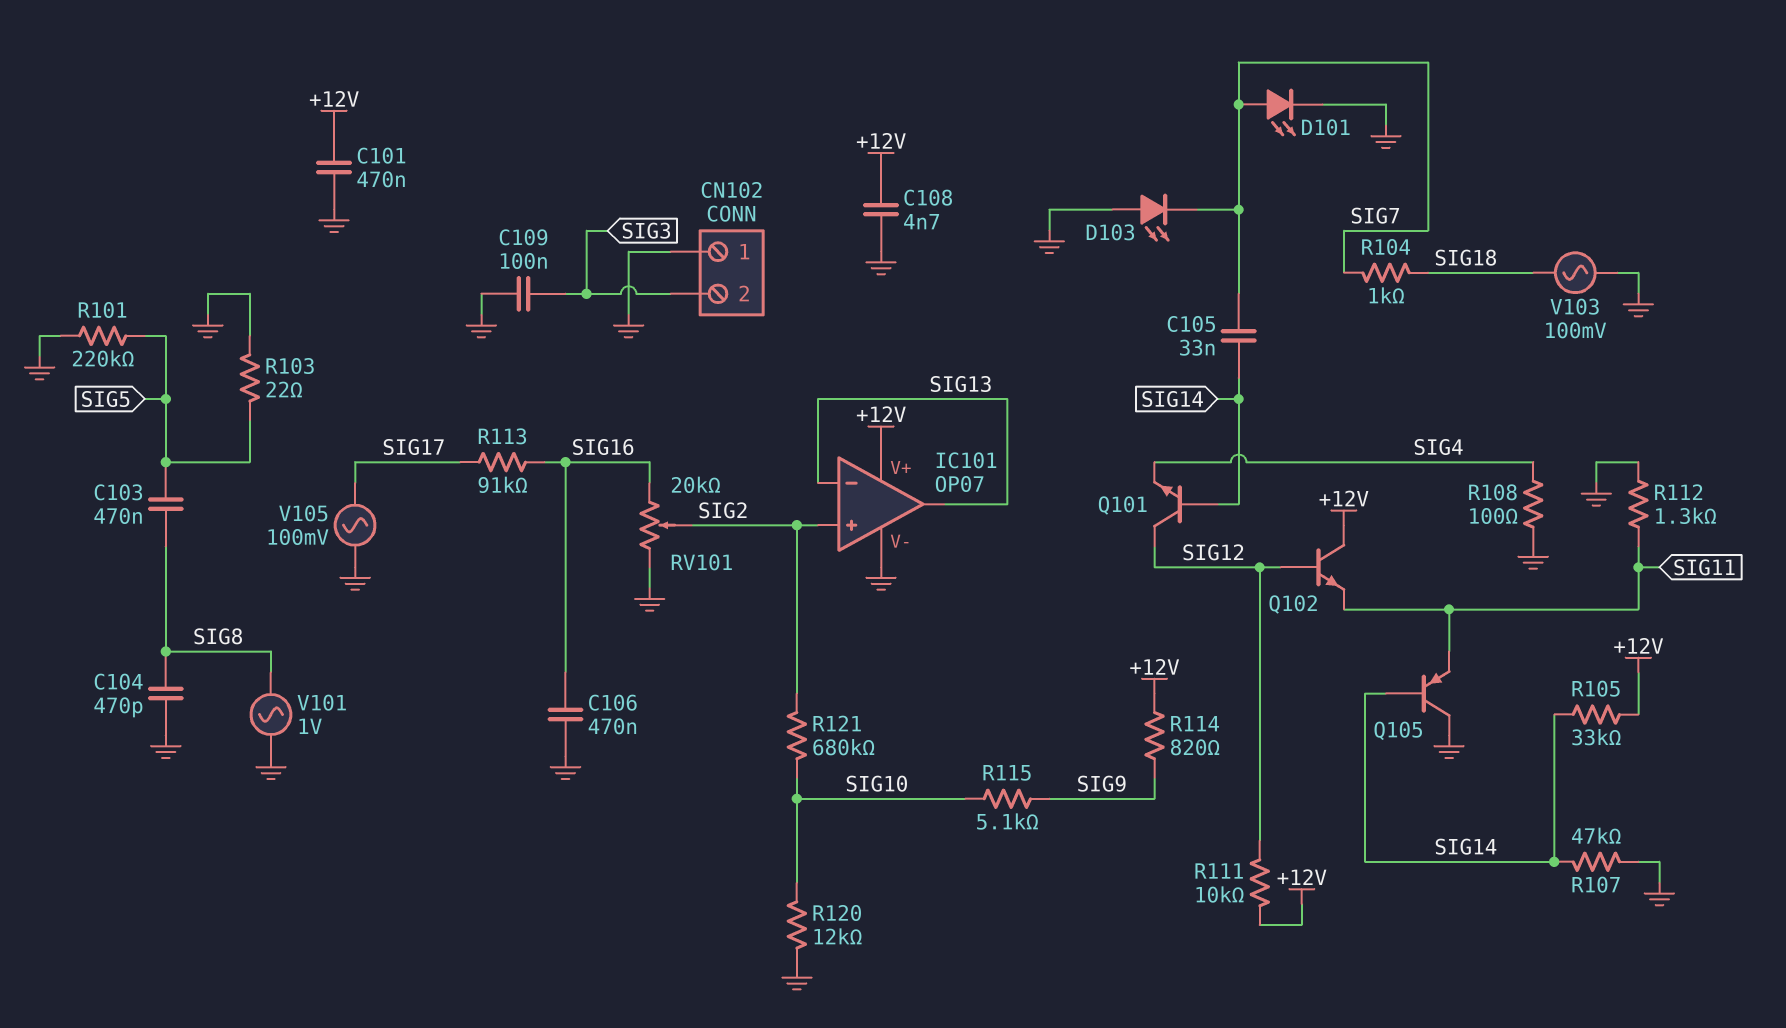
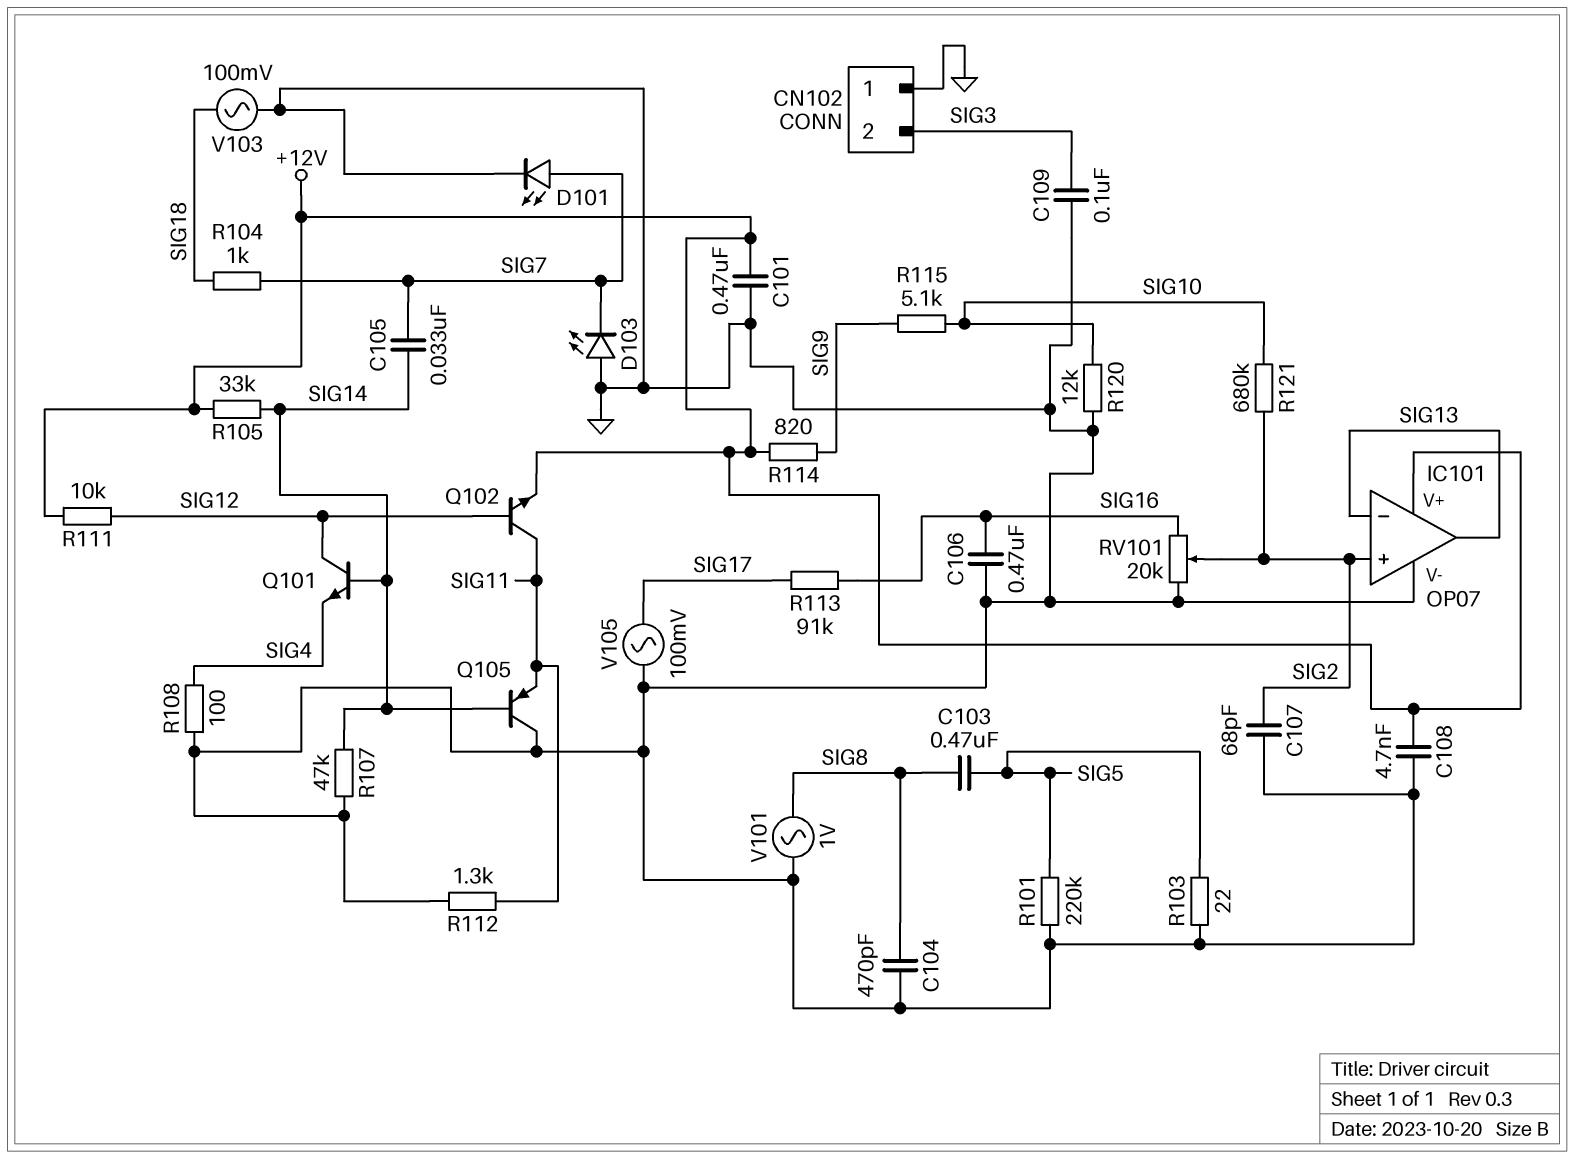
C107: none -> 68pF (GND, SIG2)
Q102: NPN (B SIG12, C +12V, E SIG11) -> NPN (B SIG12, C SIG11, E +12V)

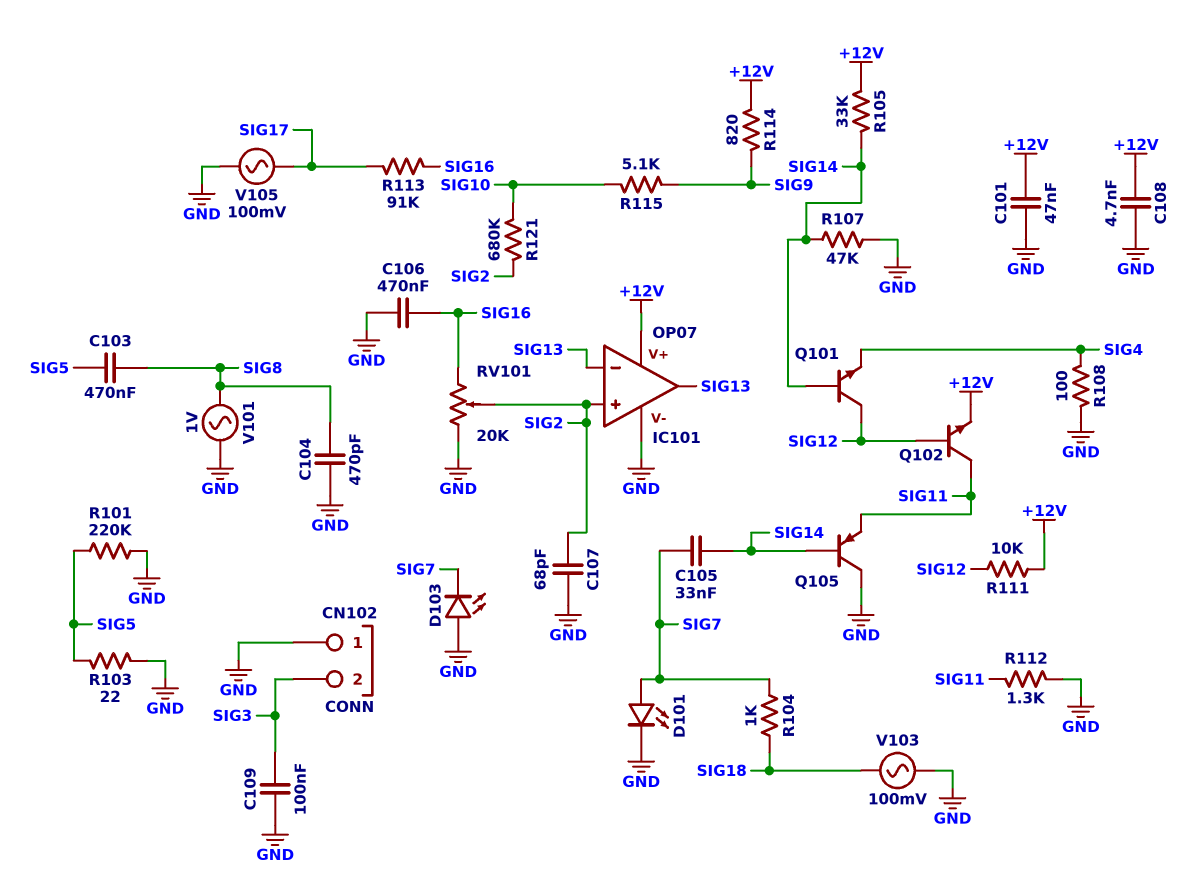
C101: 470nF (+12V, GND) -> 47nF (+12V, GND)
R120: 12k (GND, SIG10) -> none

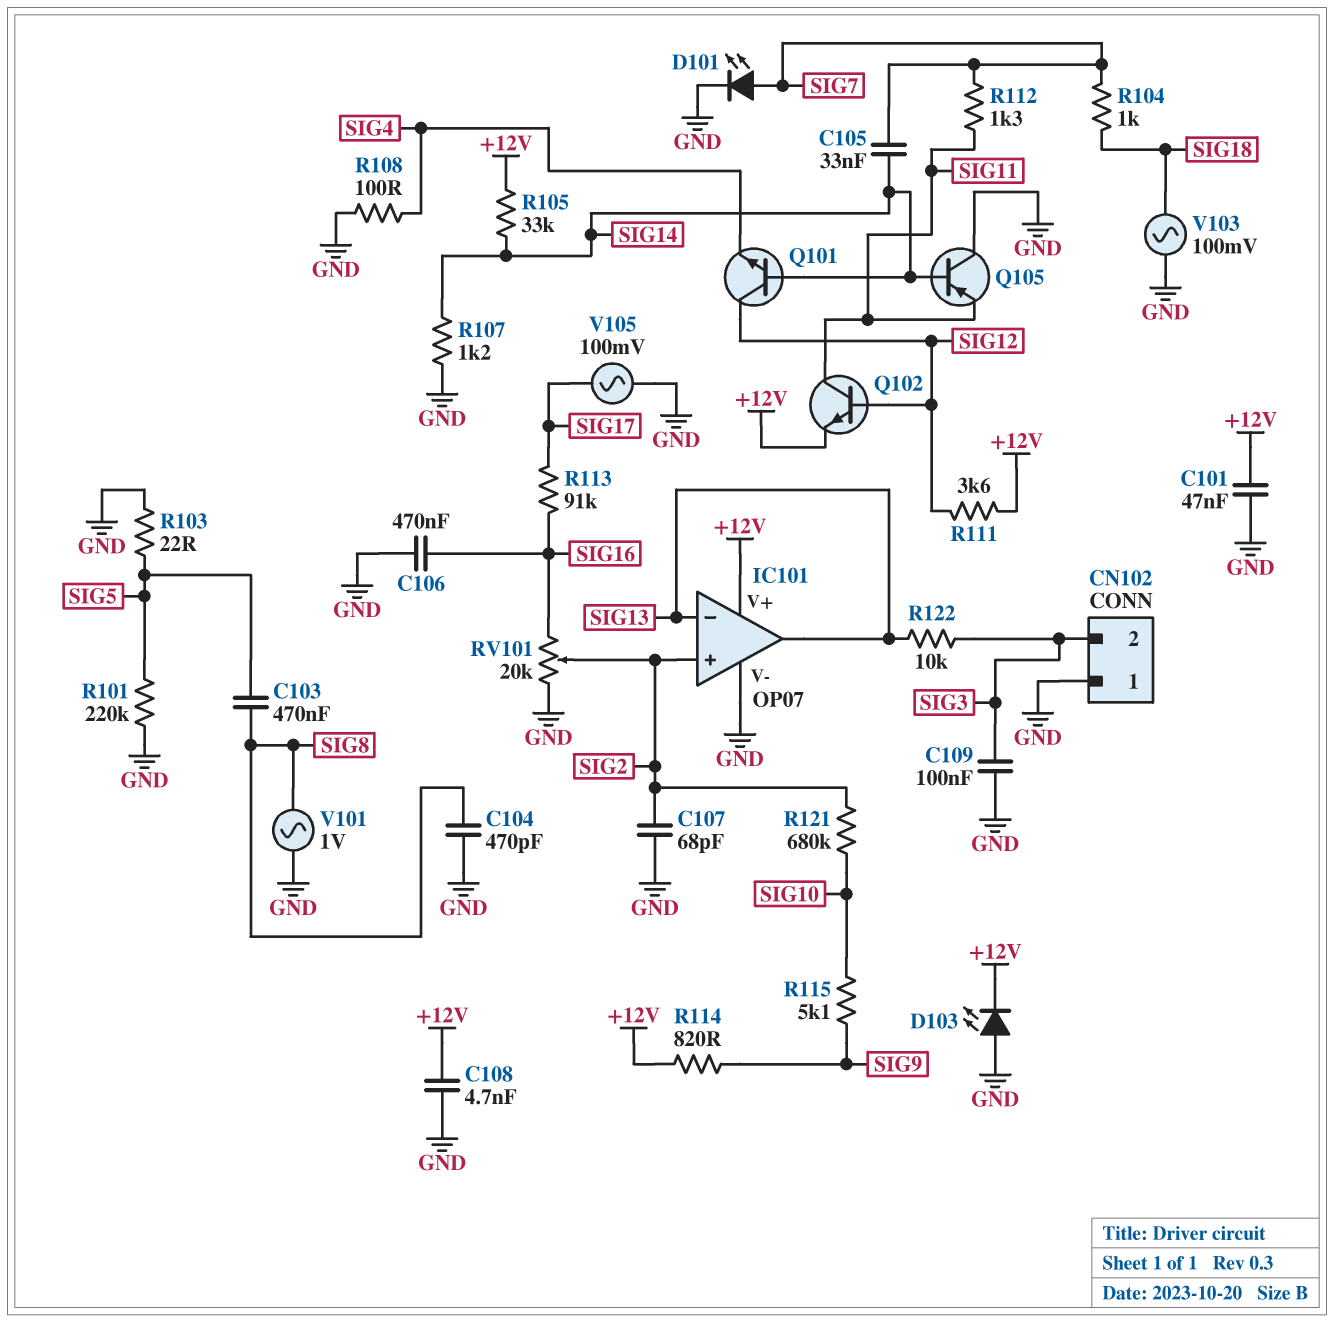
D103: LED (A GND, K SIG7) -> LED (A GND, K +12V)
R107: 47k (GND, SIG14) -> 1.2k (GND, SIG14)
R111: 10k (+12V, SIG12) -> 3.6k (+12V, SIG12)
R112: 1.3k (GND, SIG11) -> 1.3k (SIG7, SIG11)
R122: none -> 10k (SIG3, SIG13)

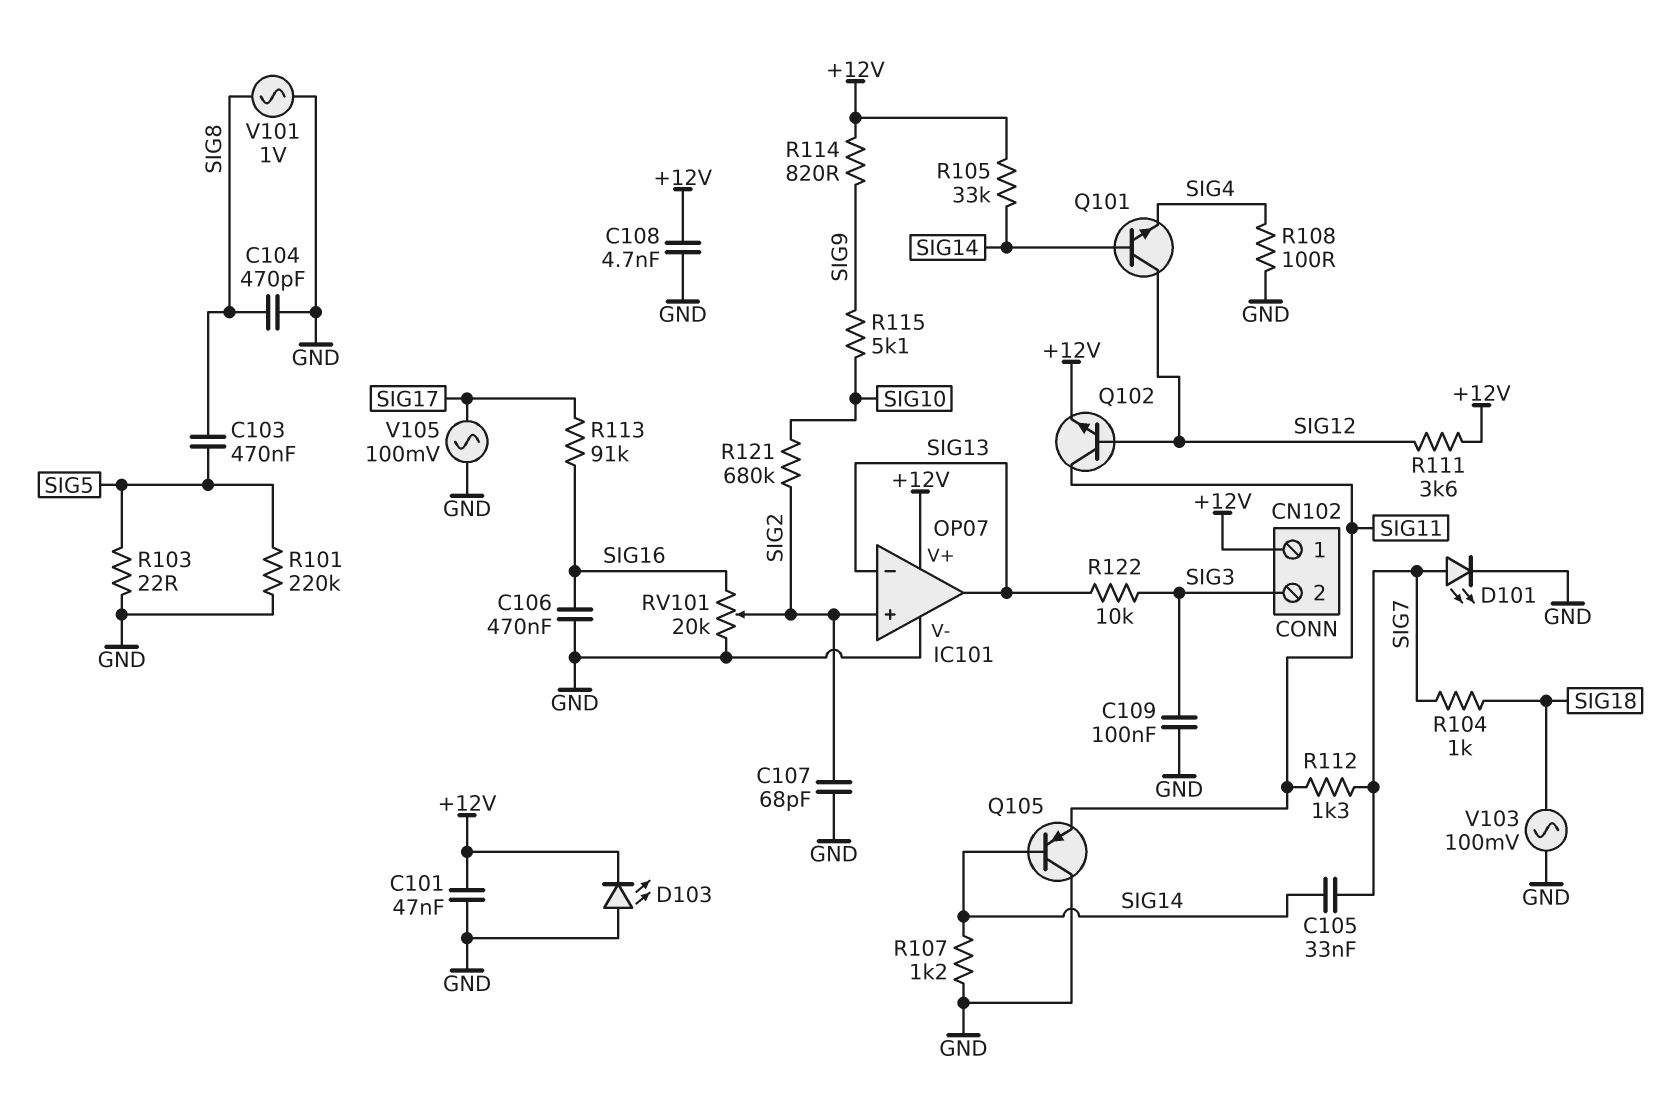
CN102 pin 1: GND -> +12V

